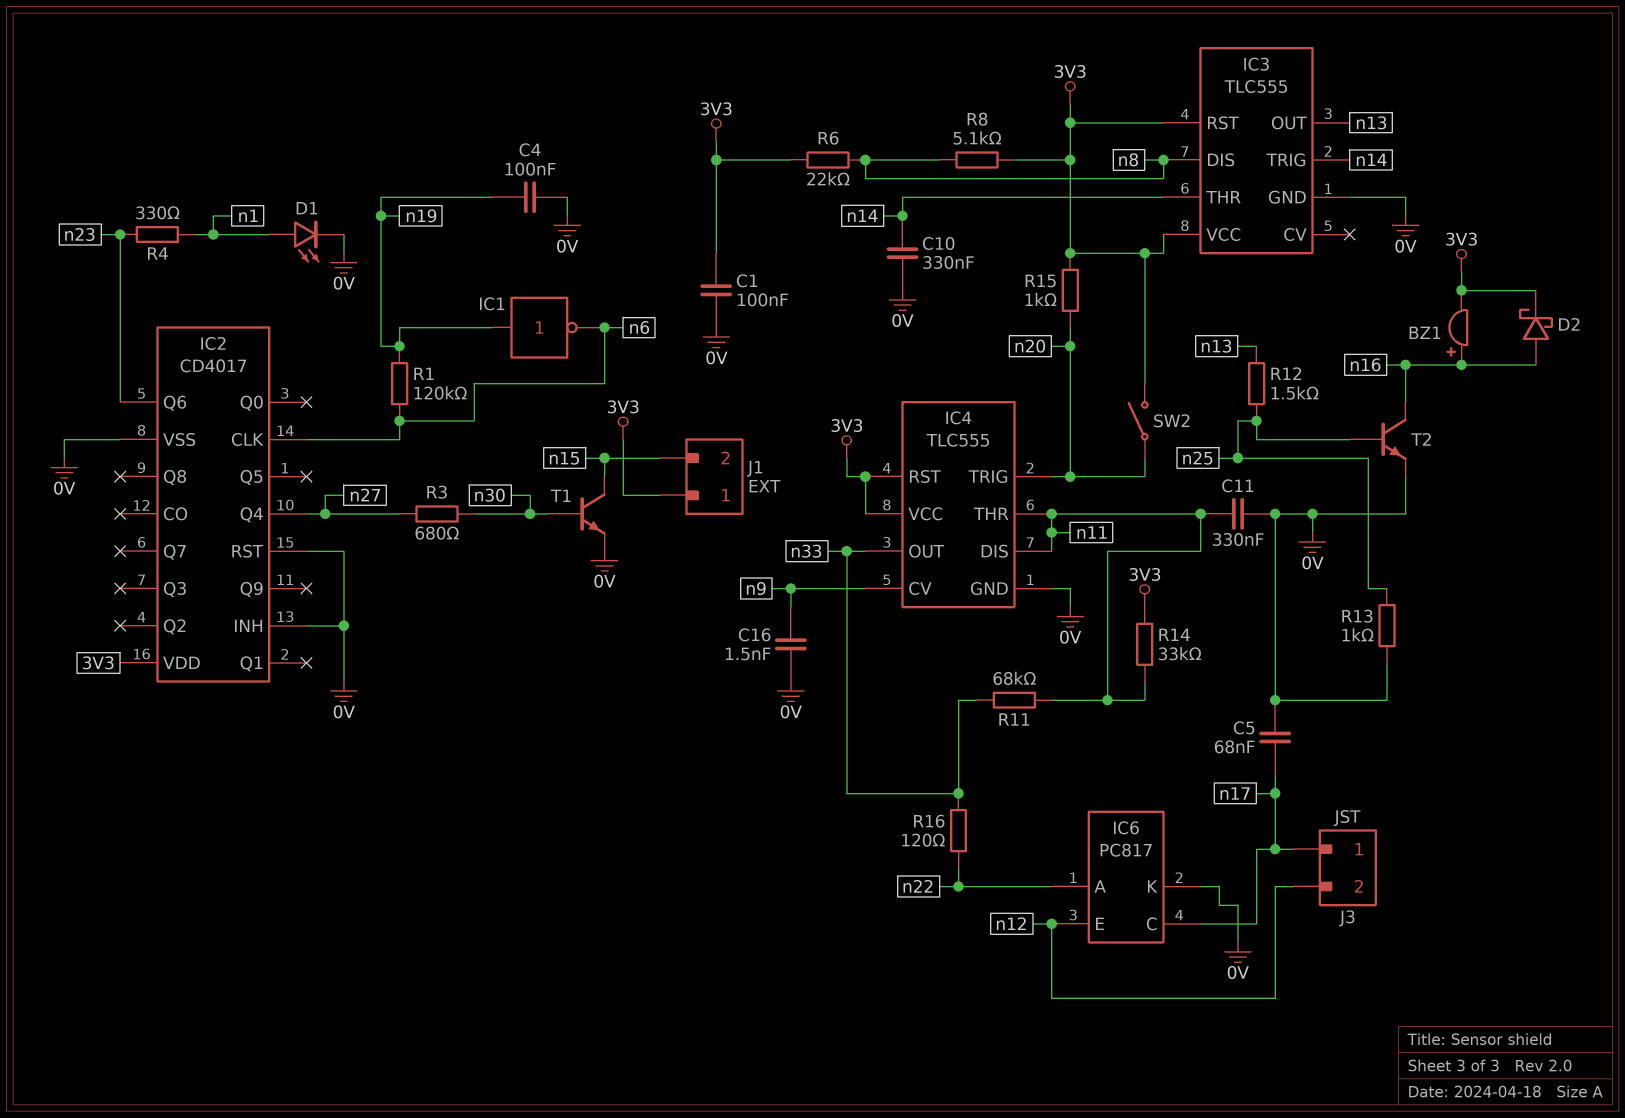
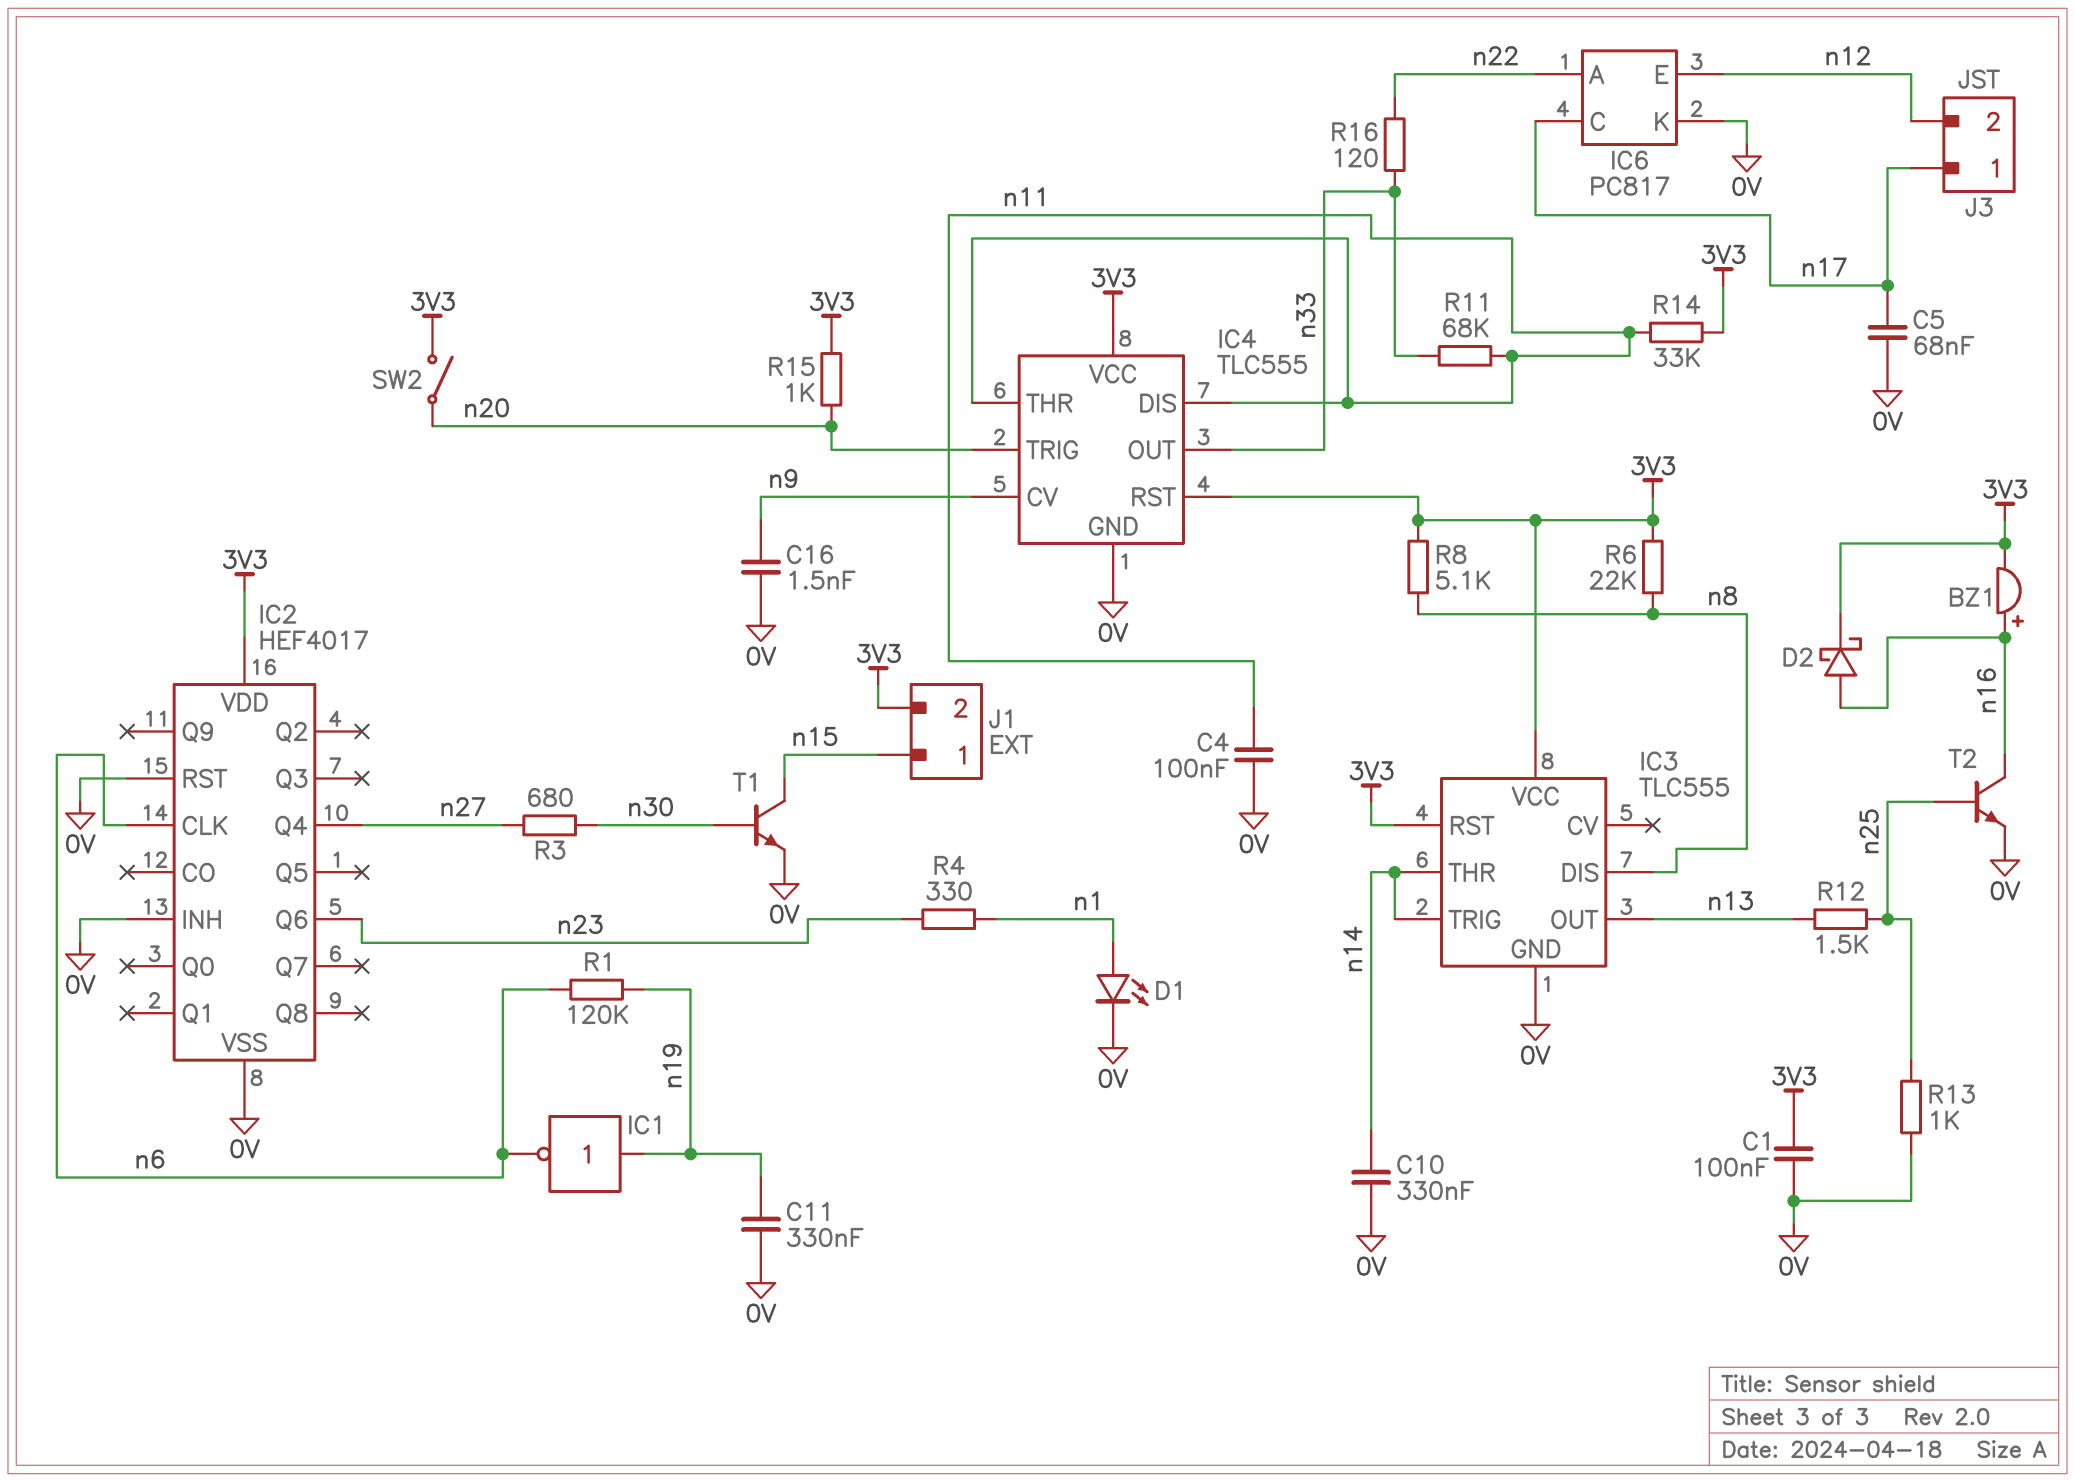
C4: 100nF (0V, n19) -> 100nF (0V, n11)
C11: 330nF (0V, n11) -> 330nF (0V, n19)
IC2: CD4017 -> HEF4017
J1 pin 1: 3V3 -> n15
J1 pin 2: n15 -> 3V3

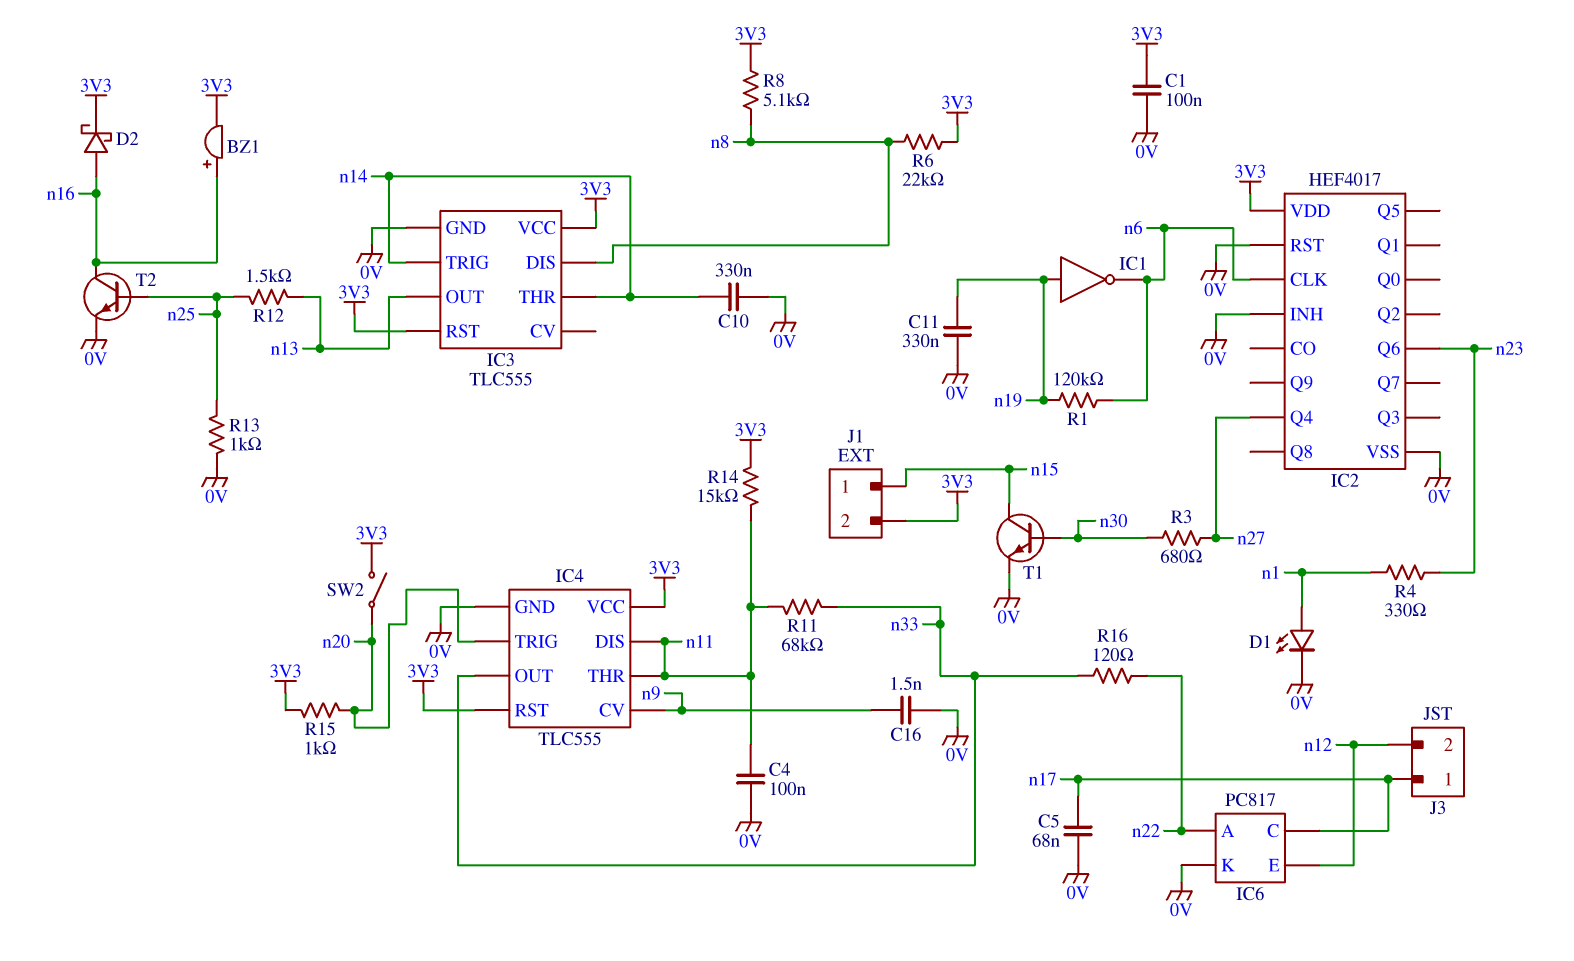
R14: 33k (3V3, n11) -> 15k (3V3, n11)

